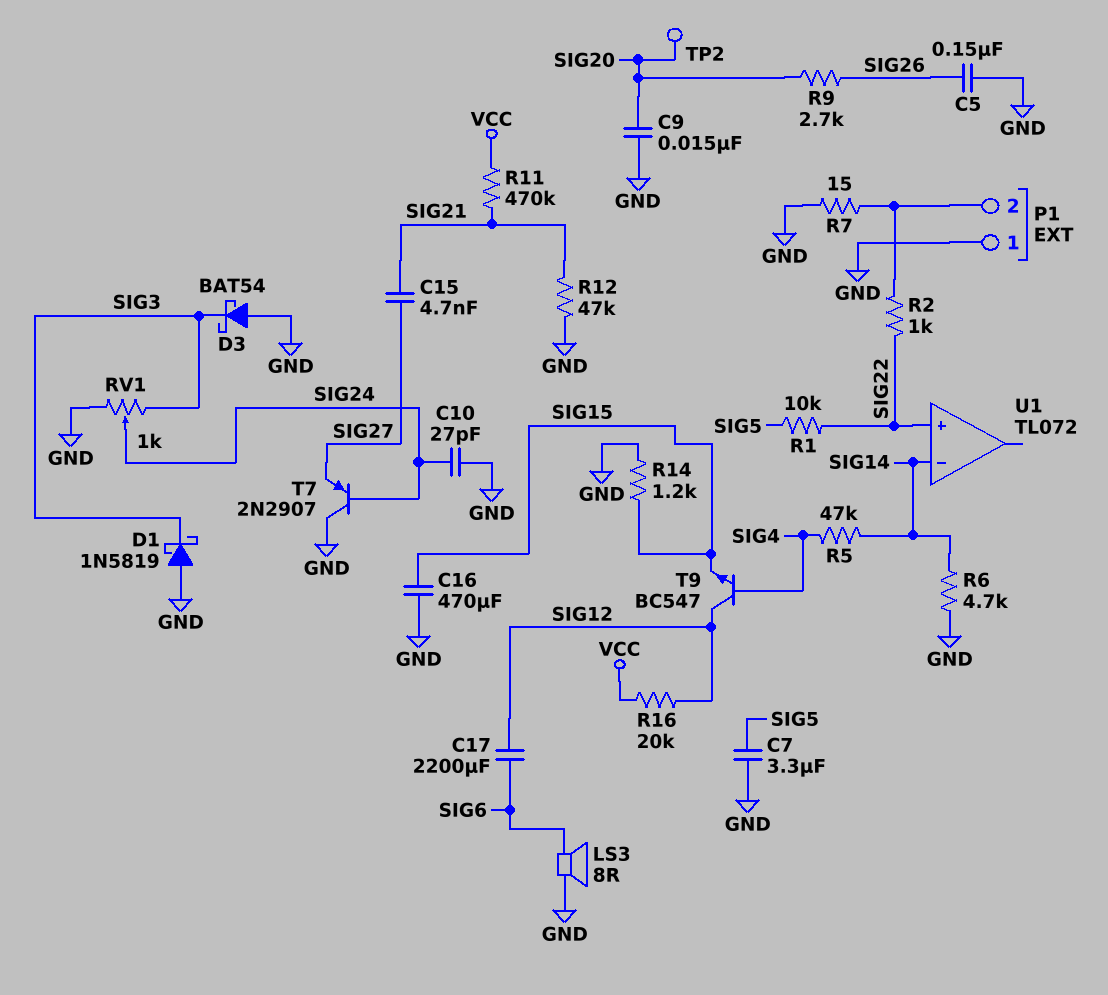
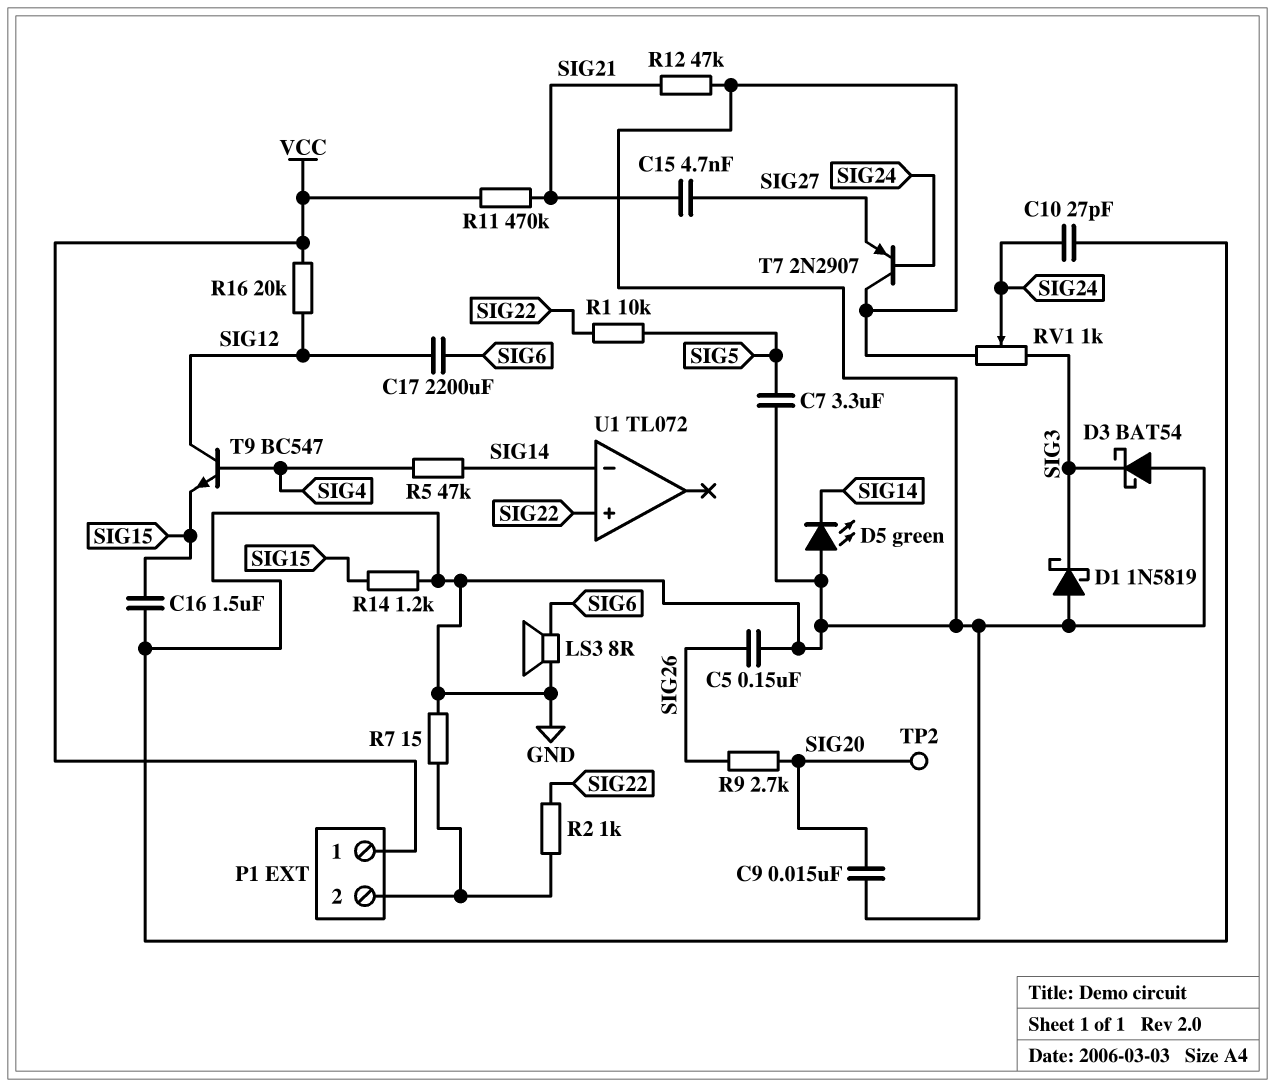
C16: 470uF (GND, SIG15) -> 1.5uF (GND, SIG15)
D5: none -> LED green (A GND, K SIG14)
P1 pin 1: GND -> VCC
R6: 4.7k (GND, SIG14) -> none

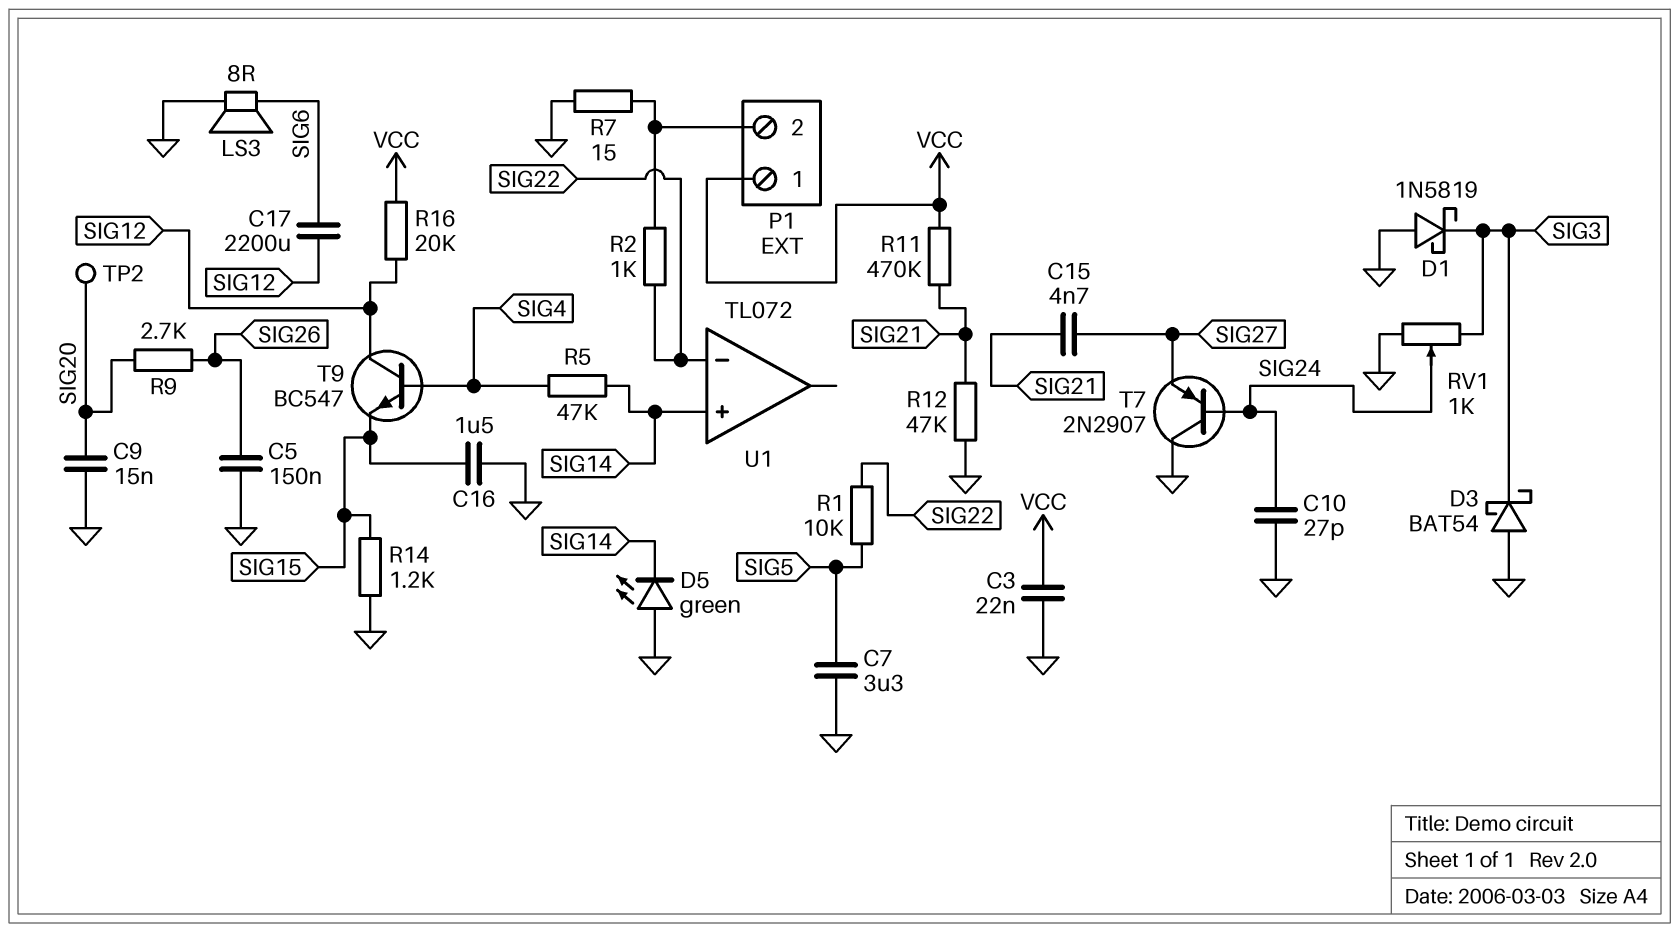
C3: none -> 22nF (GND, VCC)
U1 pin in+: SIG22 -> SIG14
U1 pin in-: SIG14 -> SIG22

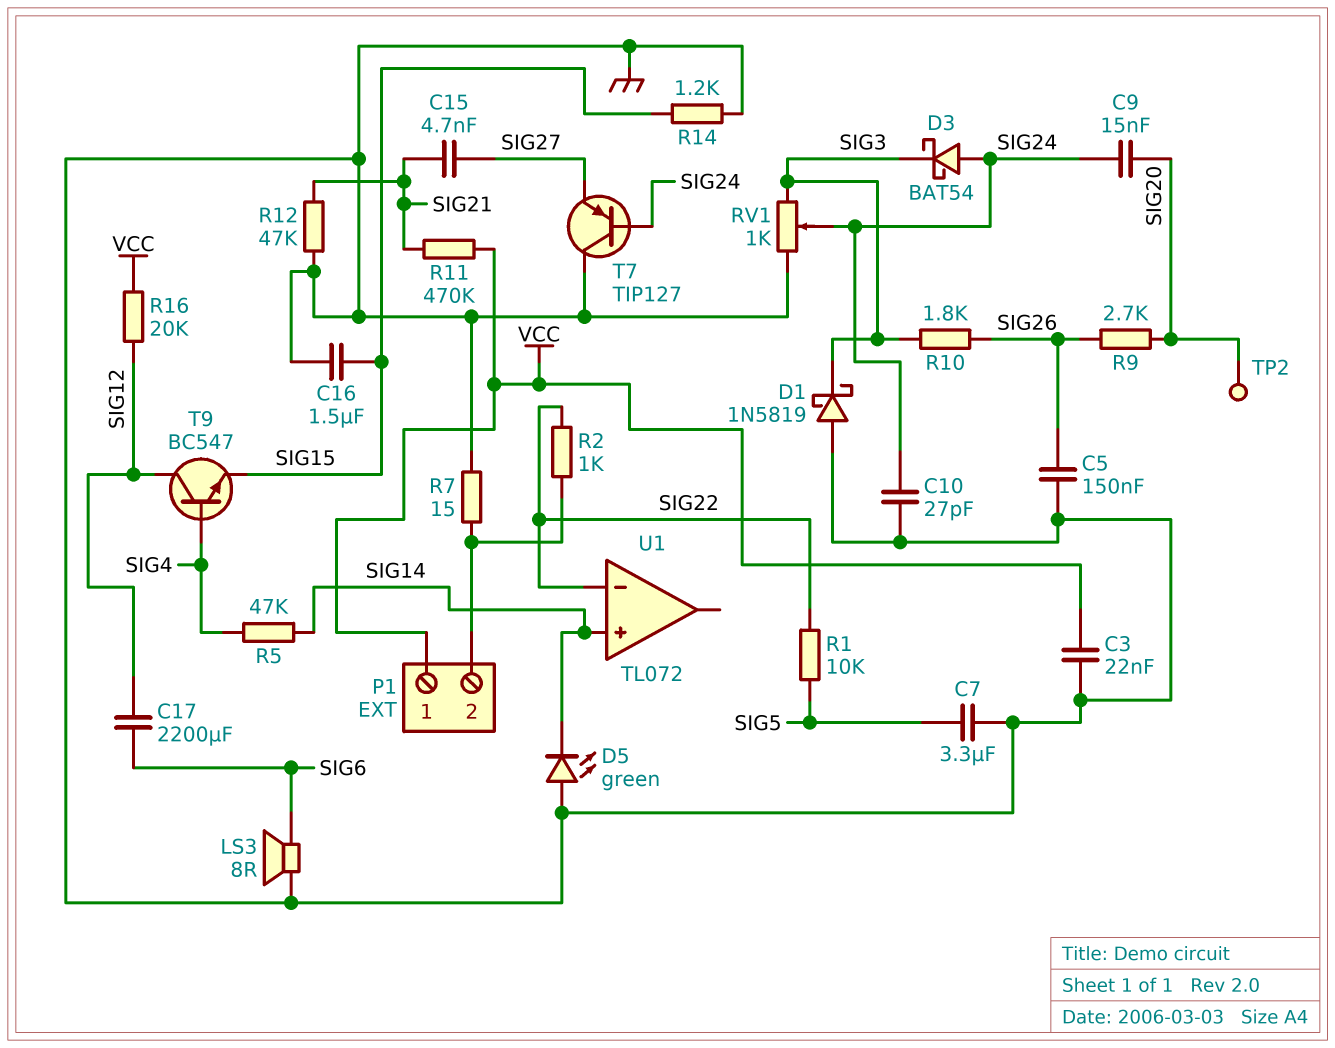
C9: 15nF (GND, SIG20) -> 15nF (SIG20, SIG24)
D3: schottky BAT54 (A GND, K SIG3) -> schottky BAT54 (A SIG24, K SIG3)
R10: none -> 1.8k (SIG3, SIG26)
T7: PNP 2N2907 (B SIG24, C GND, E SIG27) -> PNP TIP127 (B SIG24, C GND, E SIG27)

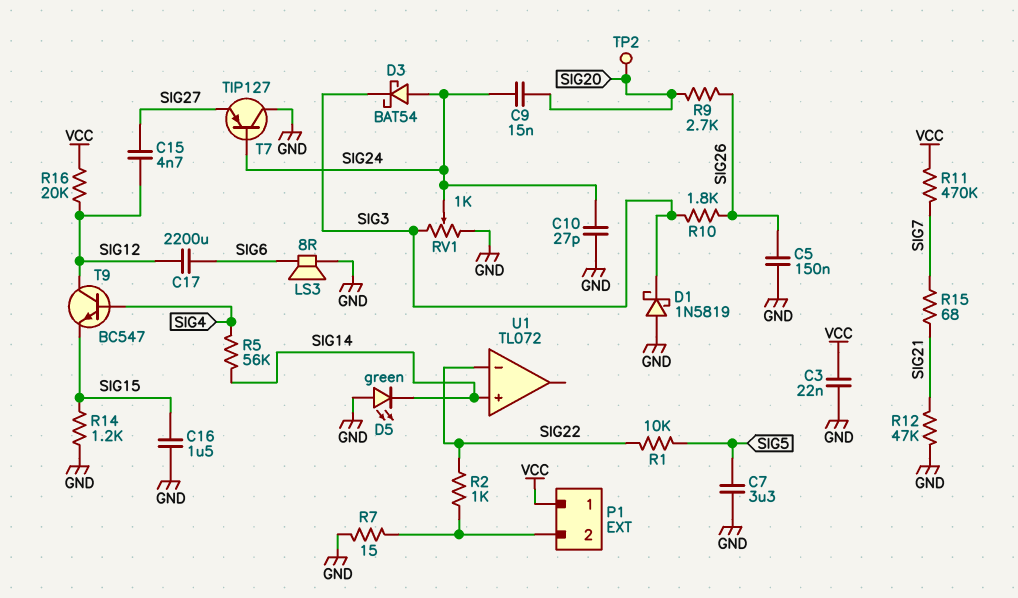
C15: 4.7nF (SIG21, SIG27) -> 4.7nF (SIG12, SIG27)
R5: 47k (SIG4, SIG14) -> 56k (SIG4, SIG14)
R11: 470k (SIG21, VCC) -> 470k (SIG7, VCC)
R15: none -> 68 (SIG7, SIG21)

